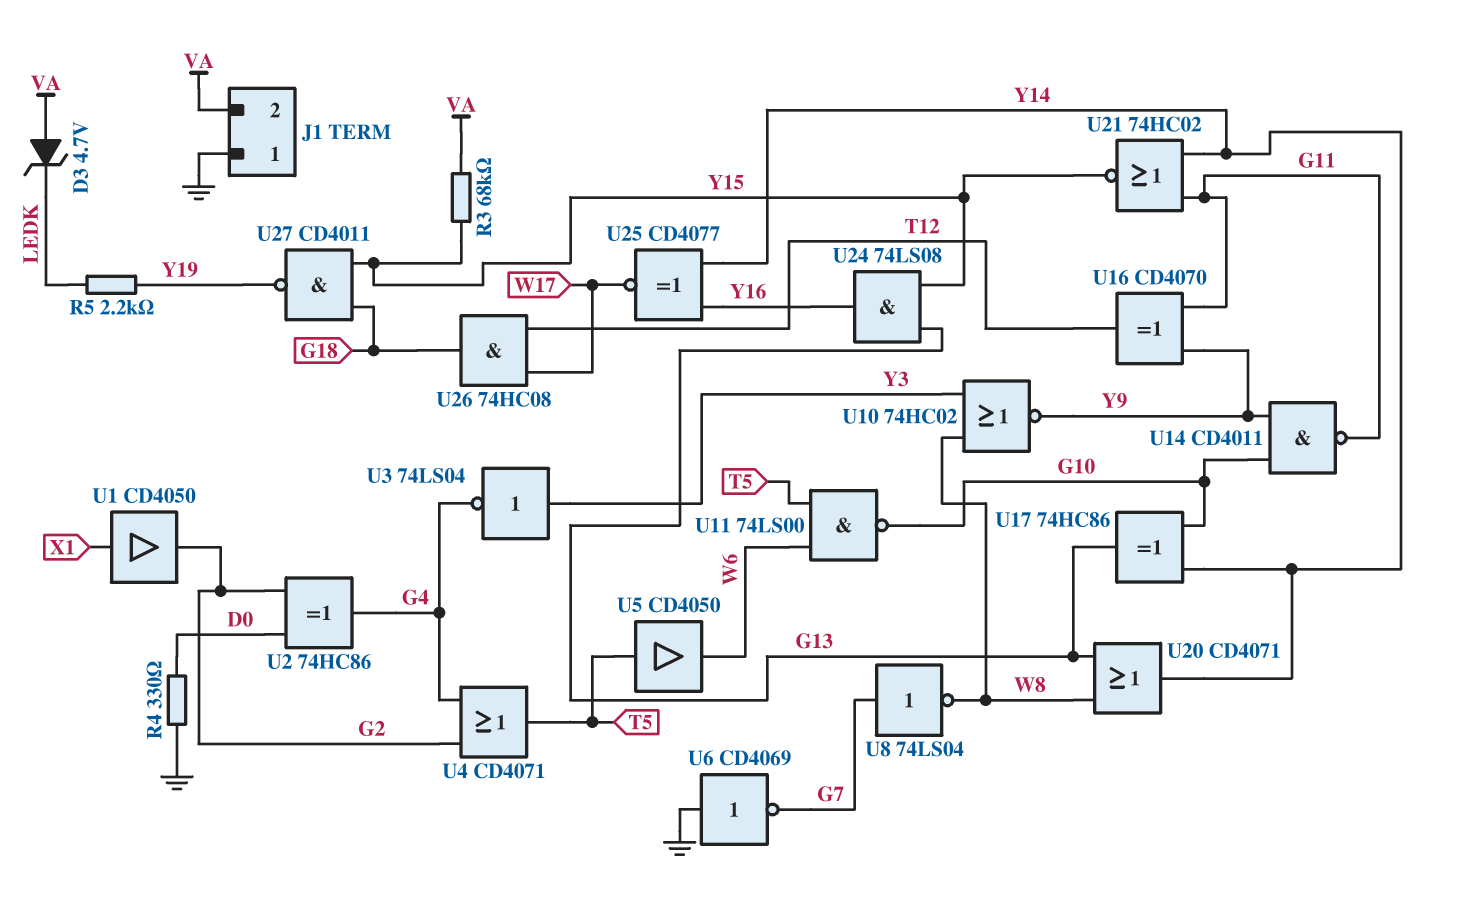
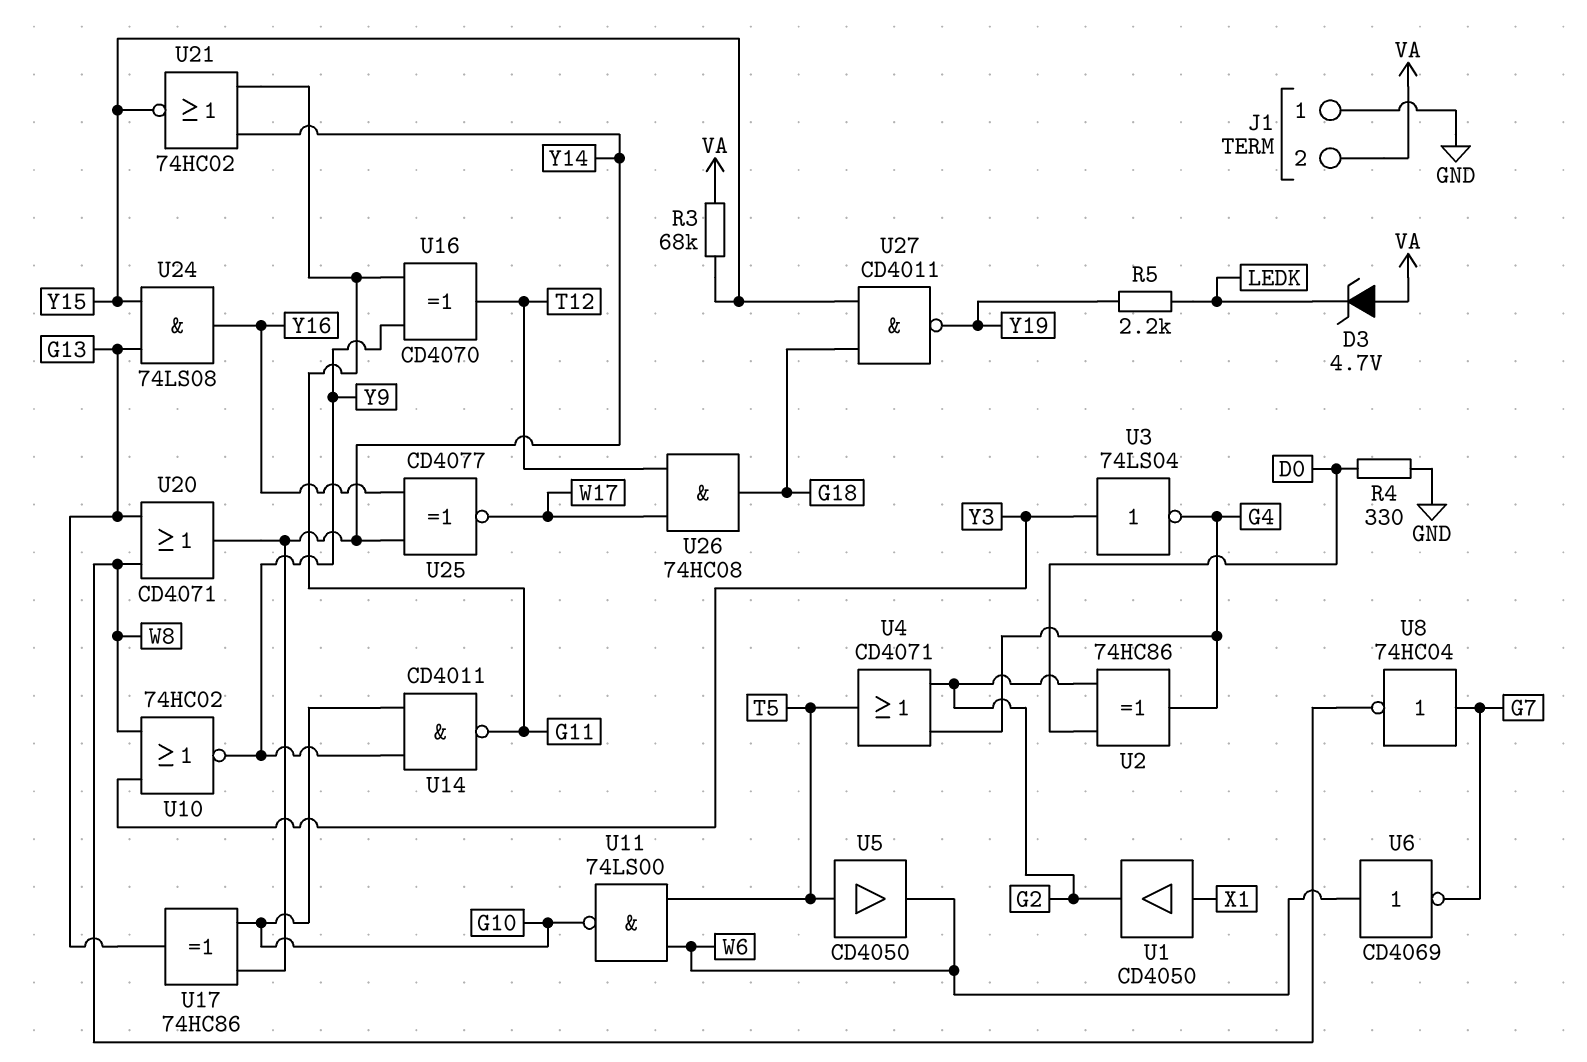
U6: NOT CD4069 (in GND, out G7) -> NOT CD4069 (in W6, out G7)
U8: NOT 74LS04 (in G7, out W8) -> NOT 74HC04 (in G7, out W8)

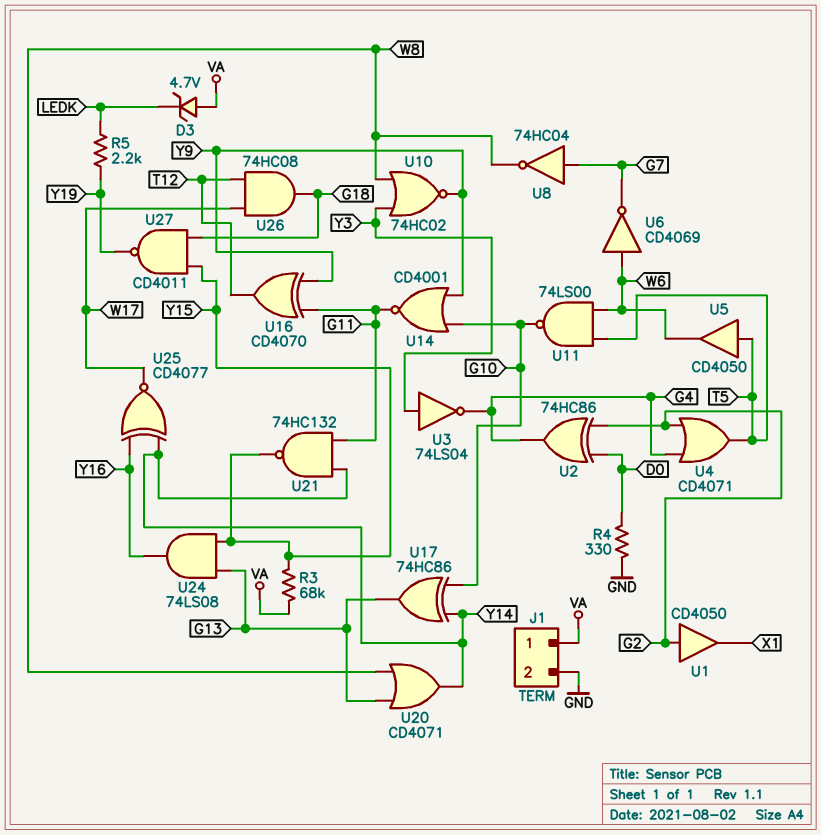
J1 pin 1: GND -> VA
J1 pin 2: VA -> GND
U1: buffer CD4050 (in X1, out G2) -> buffer CD4050 (in G2, out X1)
U14: NAND CD4011 (in G10, in Y9, out G11) -> NOR CD4001 (in G10, in Y9, out G11)
U21: NOR 74HC02 (in G11, in Y14, out Y15) -> NAND 74HC132 (in G11, in Y14, out Y15)

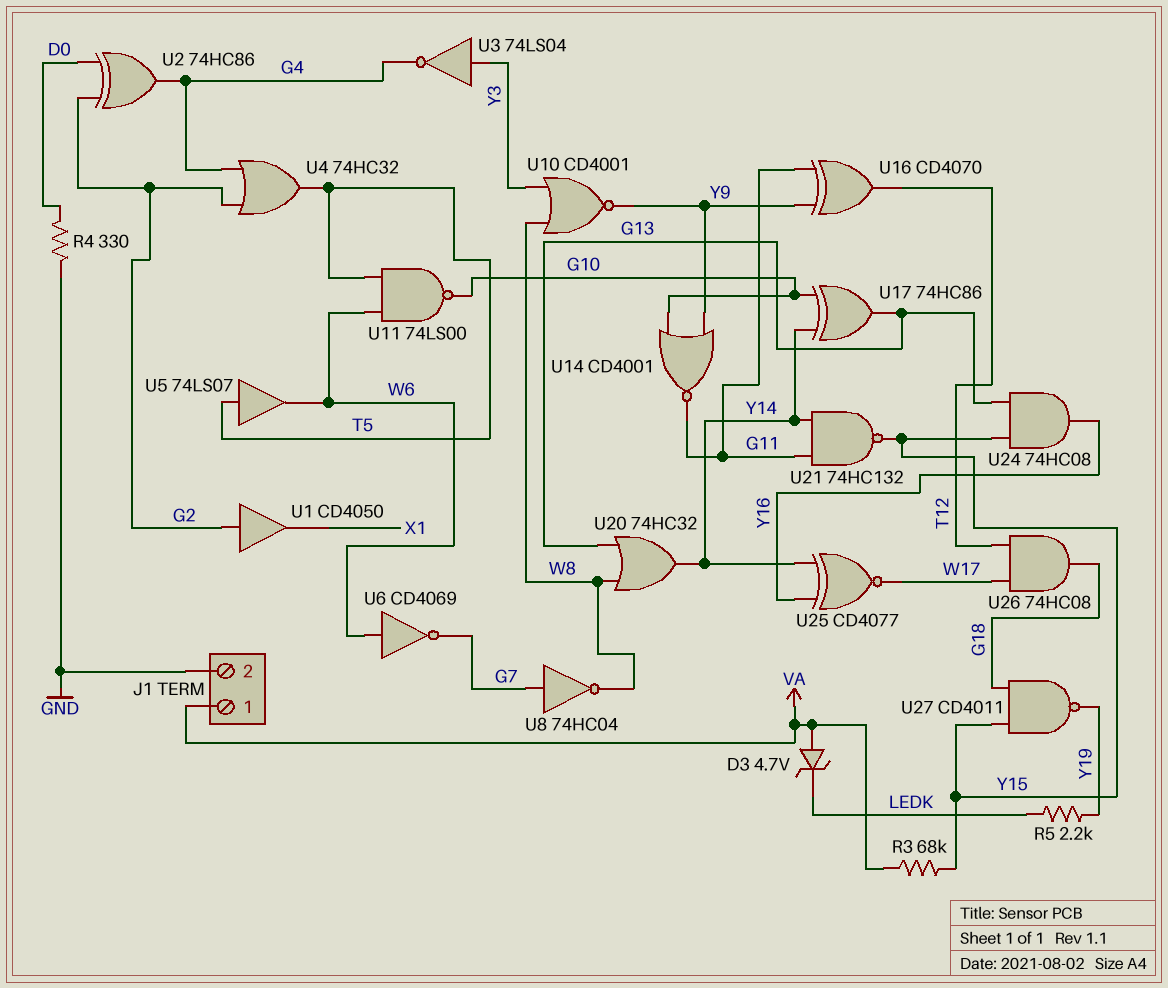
U4: OR CD4071 (in G2, in G4, out T5) -> OR 74HC32 (in G2, in G4, out T5)
U5: buffer CD4050 (in T5, out W6) -> buffer 74LS07 (in T5, out W6)
U10: NOR 74HC02 (in W8, in Y3, out Y9) -> NOR CD4001 (in W8, in Y3, out Y9)
U20: OR CD4071 (in G13, in W8, out Y14) -> OR 74HC32 (in G13, in W8, out Y14)
U24: AND 74LS08 (in G13, in Y15, out Y16) -> AND 74HC08 (in G13, in Y15, out Y16)

